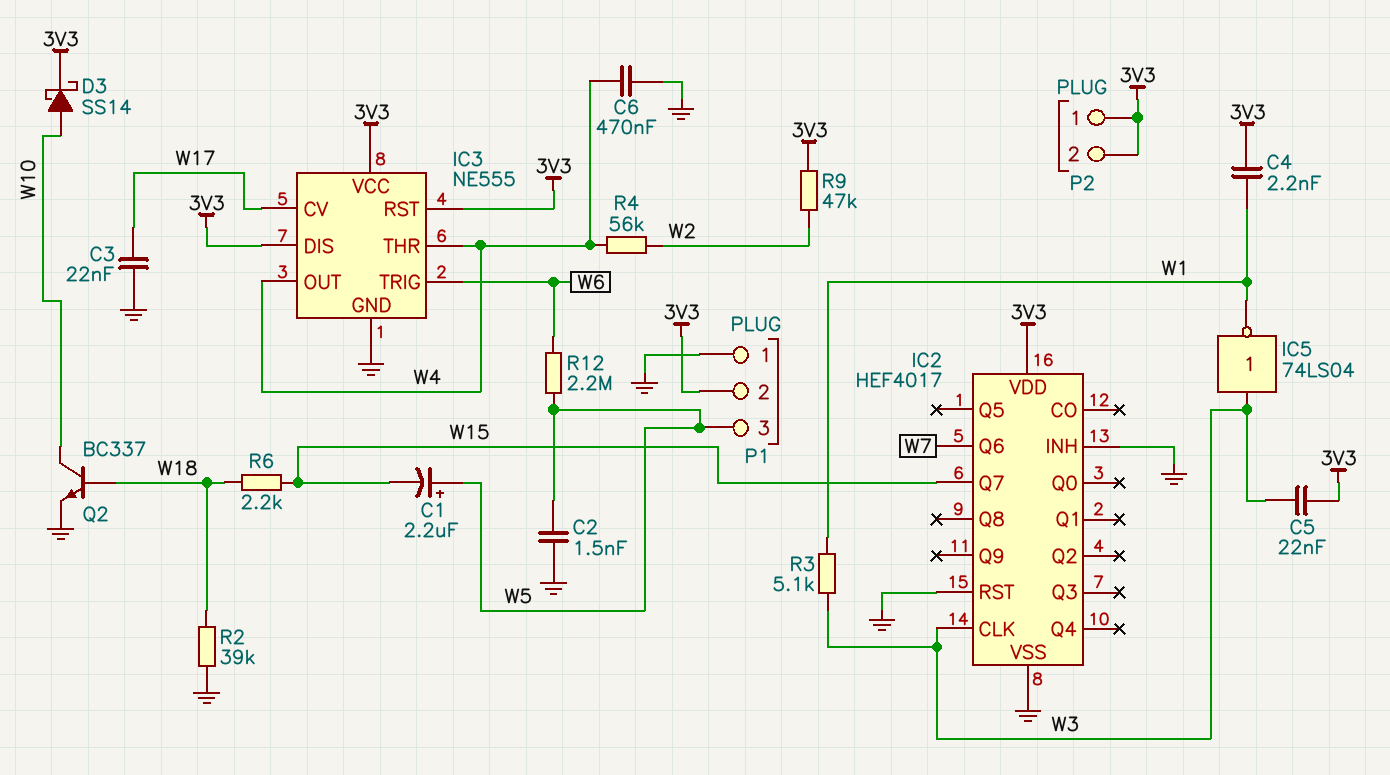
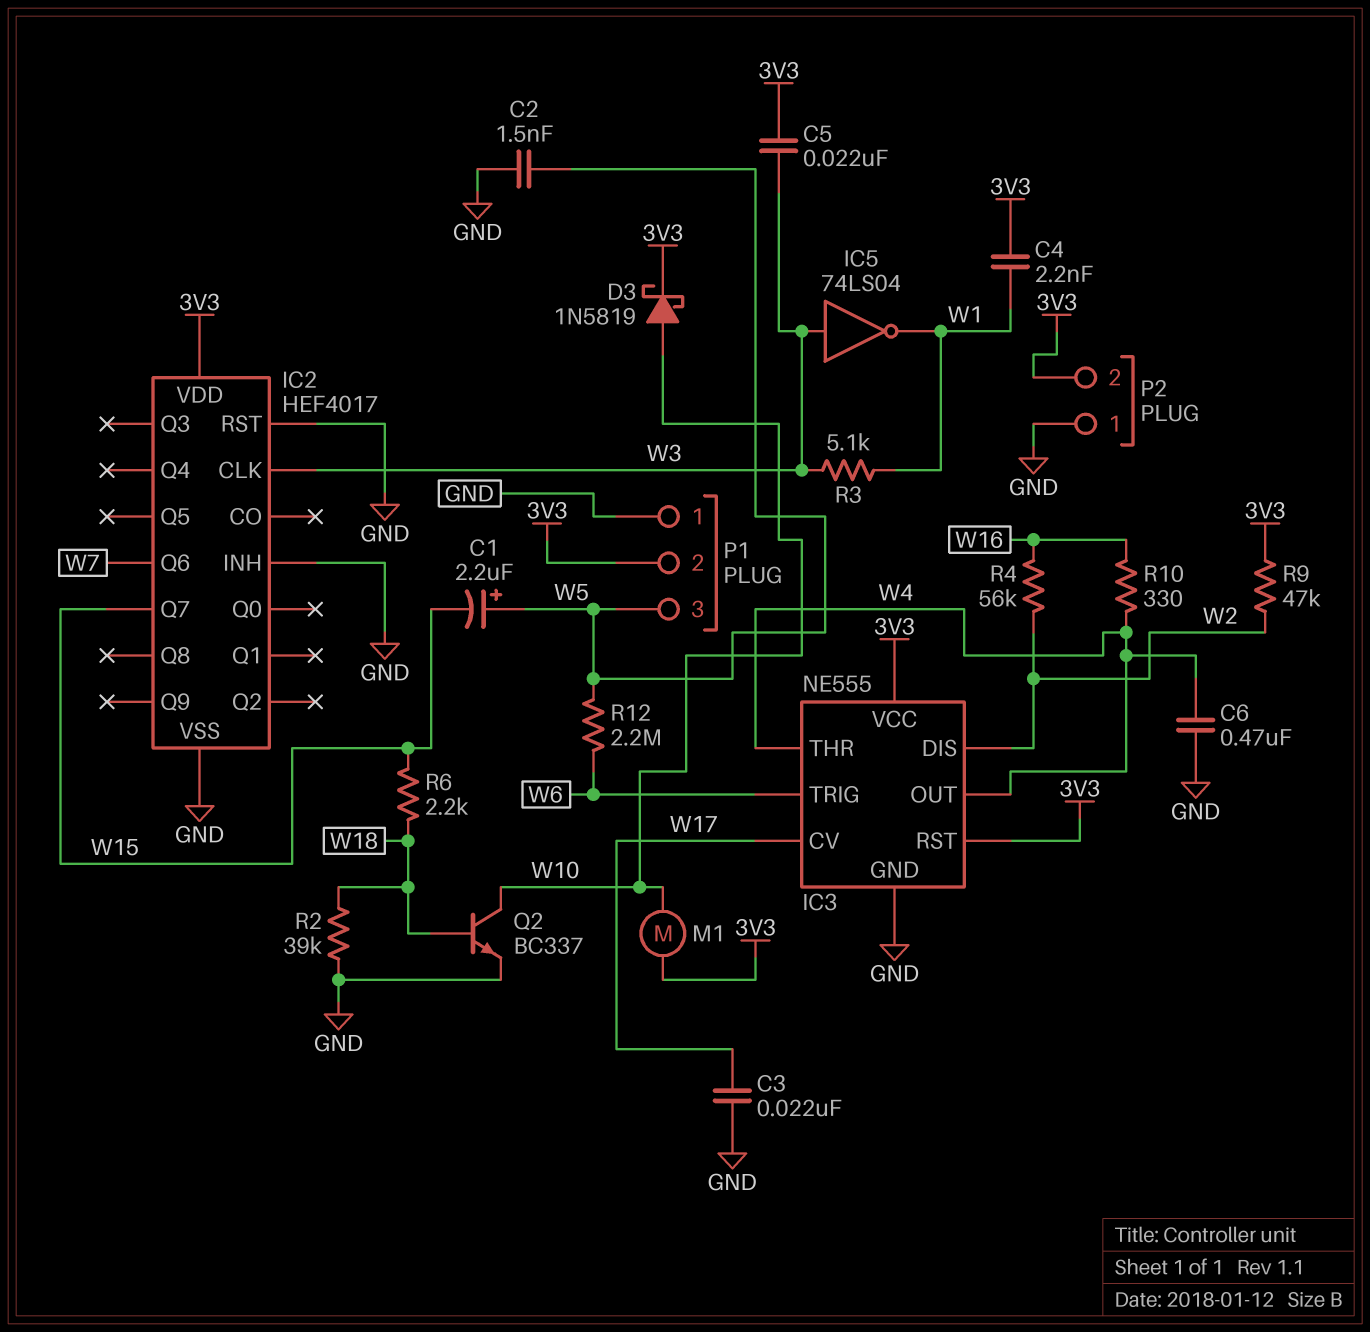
D3: schottky SS14 (A W10, K 3V3) -> schottky 1N5819 (A W10, K 3V3)
IC3 pin DIS: 3V3 -> W2
M1: none -> motor (3V3, W10)
P2 pin 1: 3V3 -> GND
R4: 56k (W2, W4) -> 56k (W2, W16)
R10: none -> 330 (W4, W16)

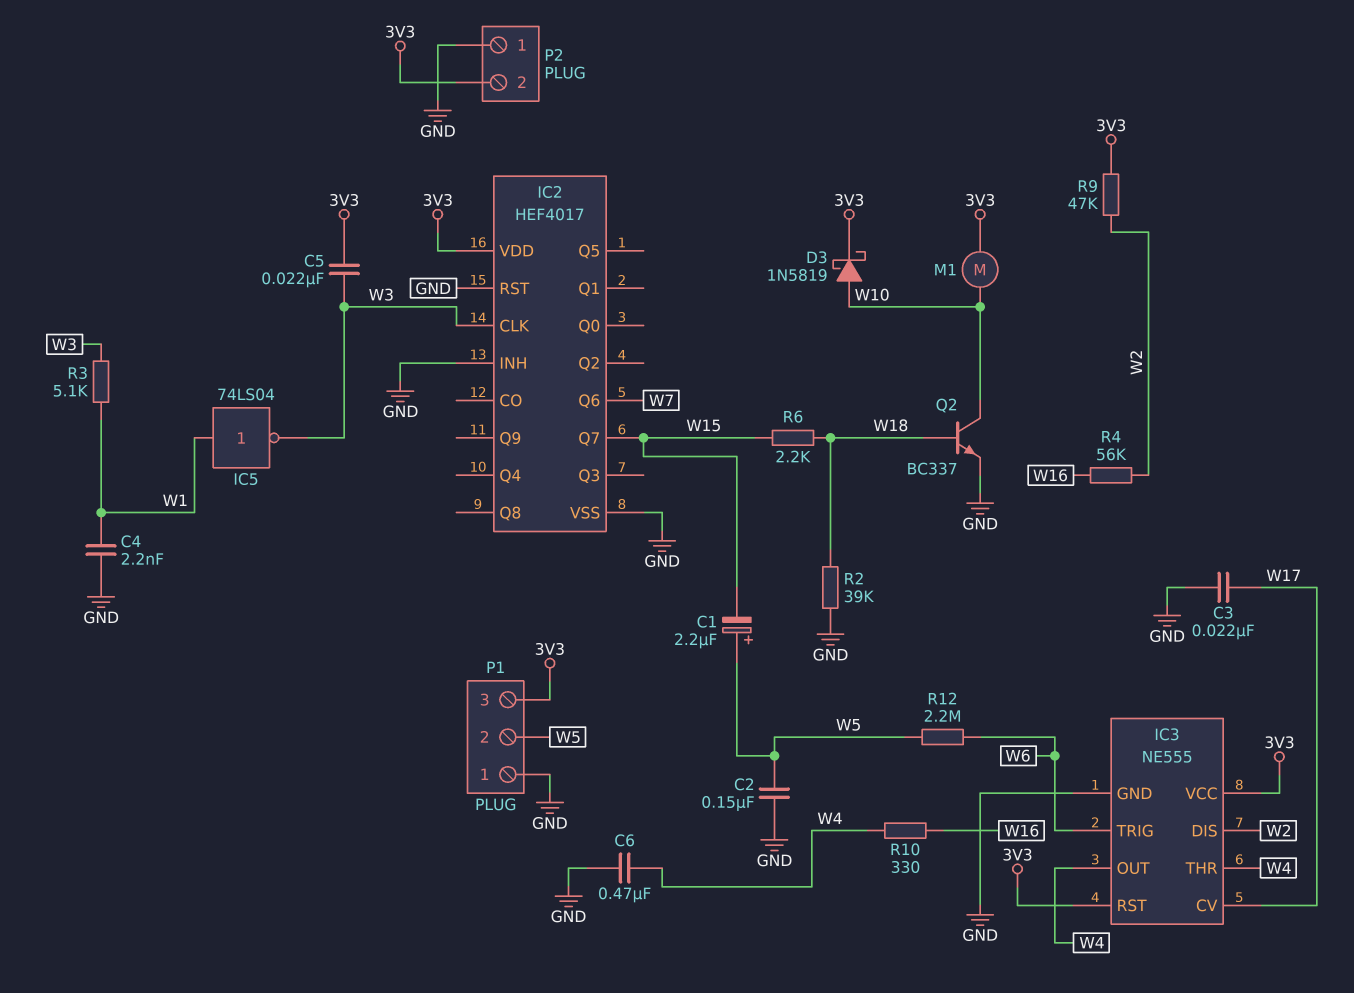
C2: 1.5nF (GND, W5) -> 150nF (GND, W5)
C4: 2.2nF (3V3, W1) -> 2.2nF (GND, W1)
IC5: NOT 74LS04 (in W3, out W1) -> NOT 74LS04 (in W1, out W3)
P1 pin 2: 3V3 -> W5
P1 pin 3: W5 -> 3V3

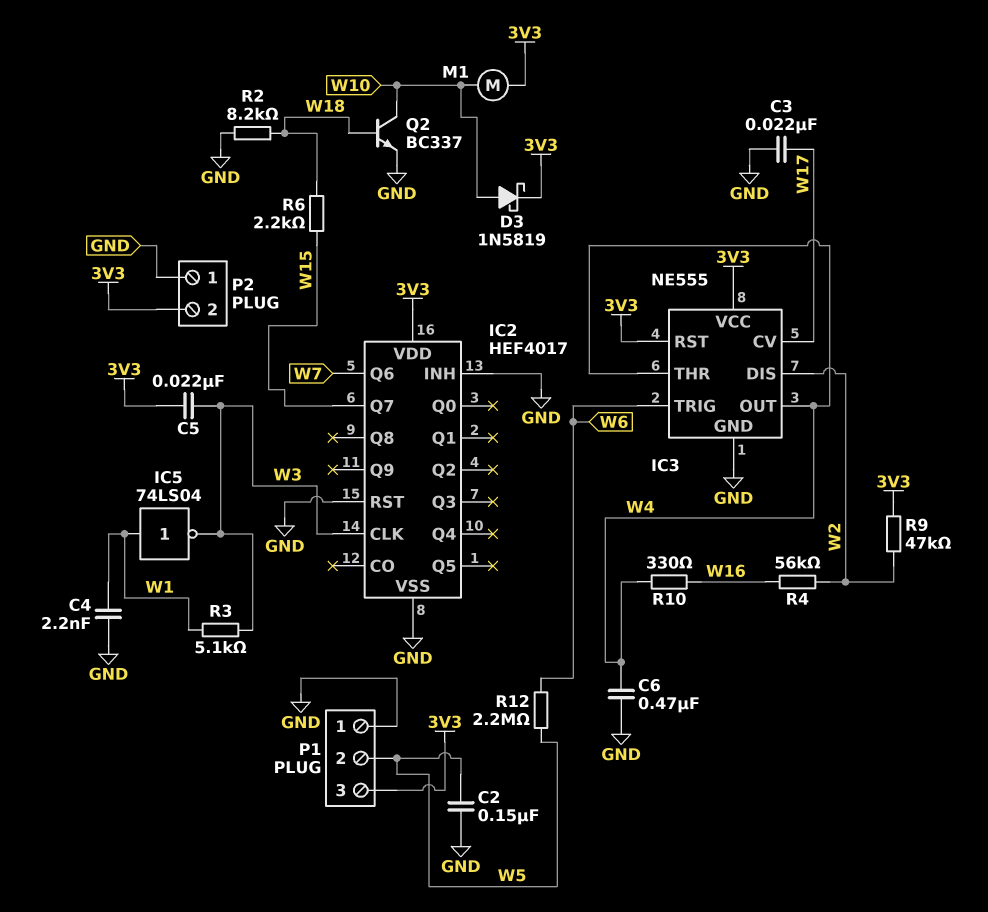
C1: 2.2uF (plus W5, minus W15) -> none
R2: 39k (GND, W18) -> 8.2k (GND, W18)

